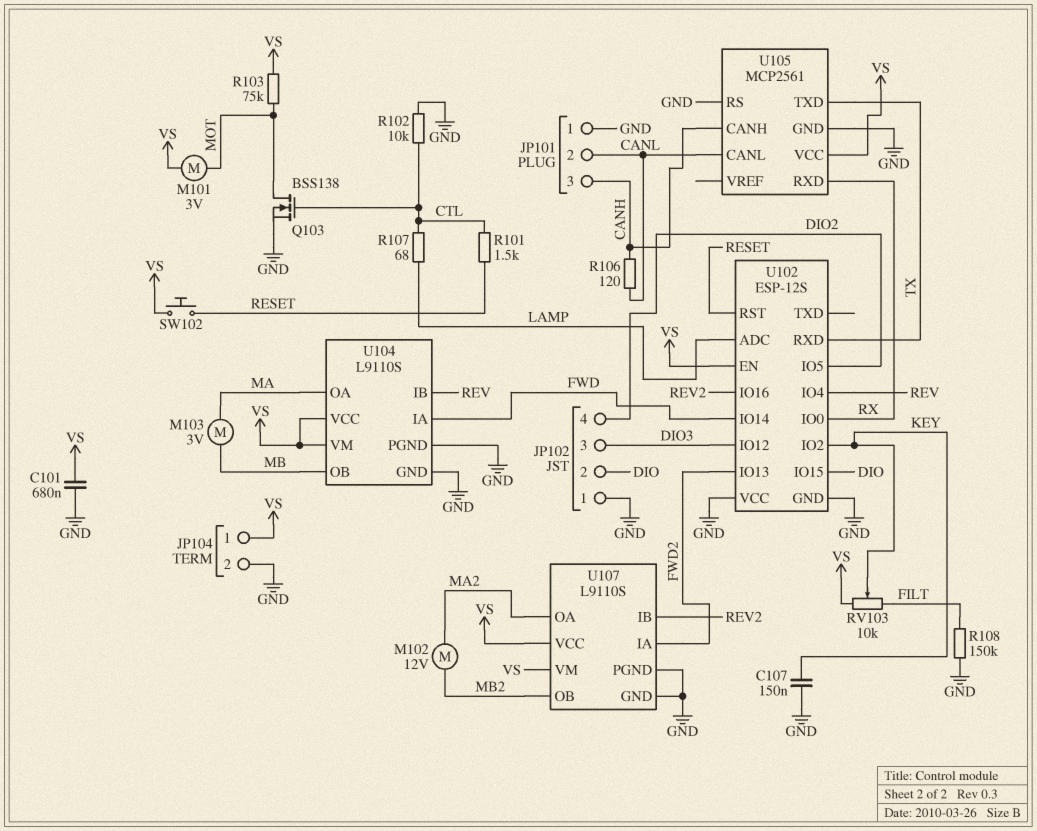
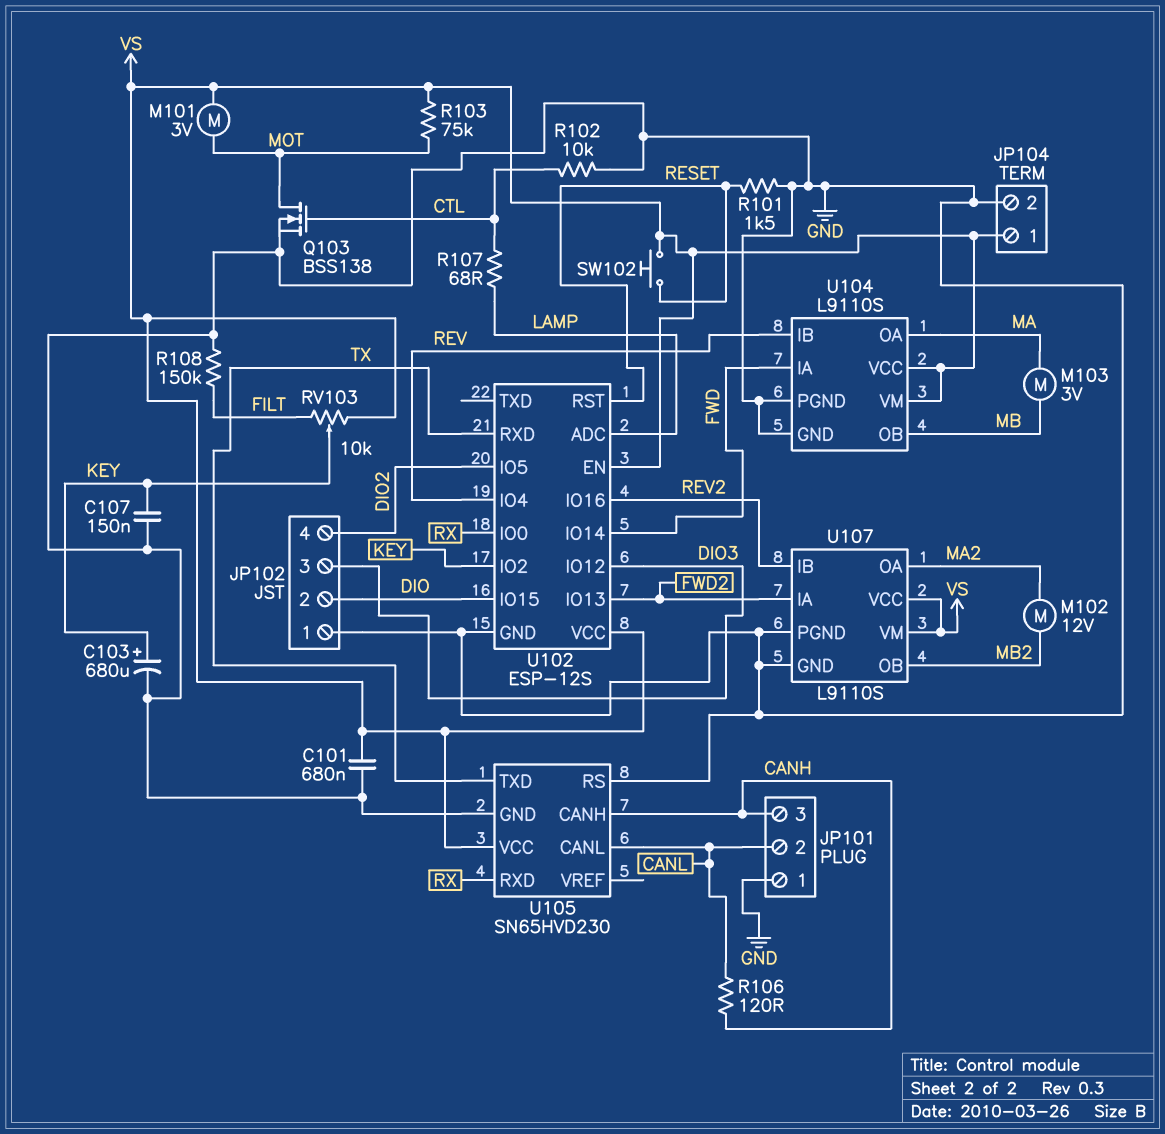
C103: none -> 680uF (plus KEY, minus GND)
R101: 1.5k (CTL, RESET) -> 1.5k (GND, RESET)
U102 pin VCC: GND -> VS
U105: MCP2561 -> SN65HVD230

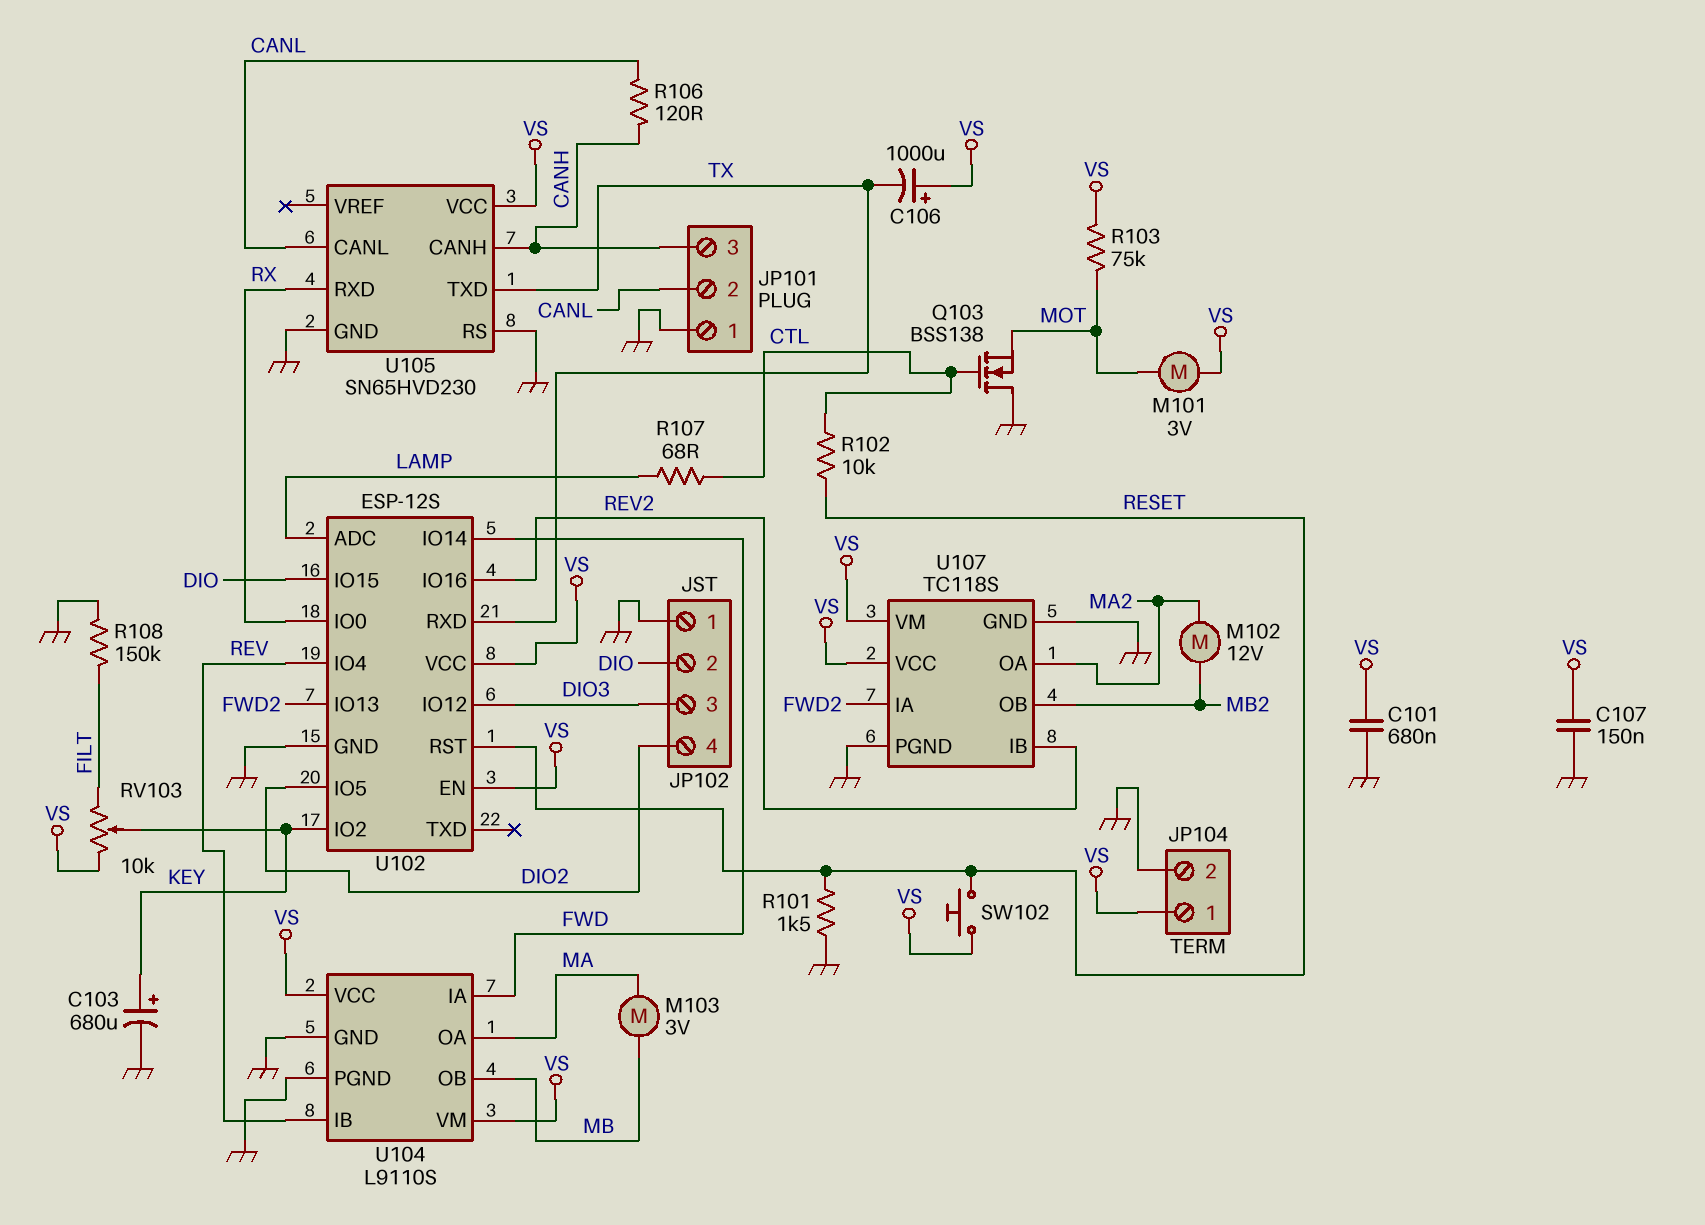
C106: none -> 1000uF (plus VS, minus TX)
C107: 150nF (GND, KEY) -> 150nF (GND, VS)
Q103: NMOS BSS138 (G CTL, D MOT, S GND) -> NMOS BSS138 (G CTL, D GND, S MOT)
R102: 10k (CTL, GND) -> 10k (CTL, RESET)
U107: L9110S -> TC118S

